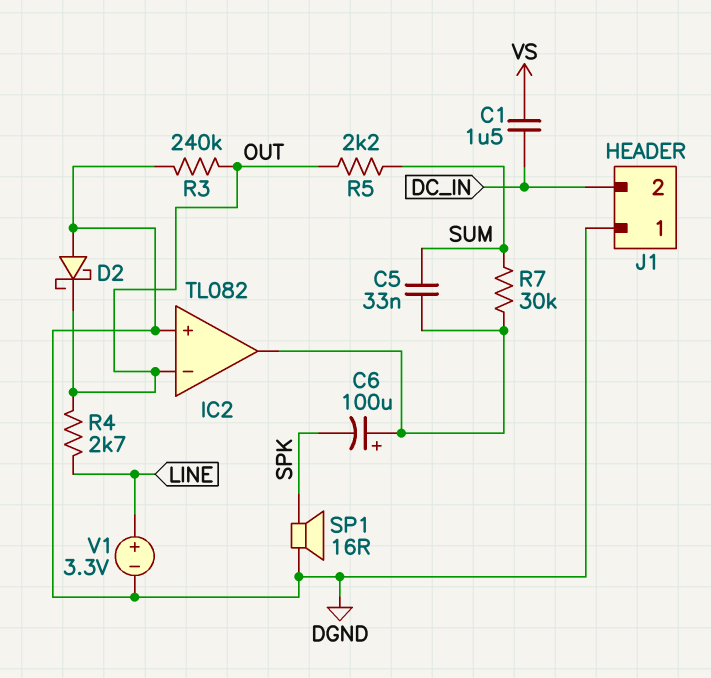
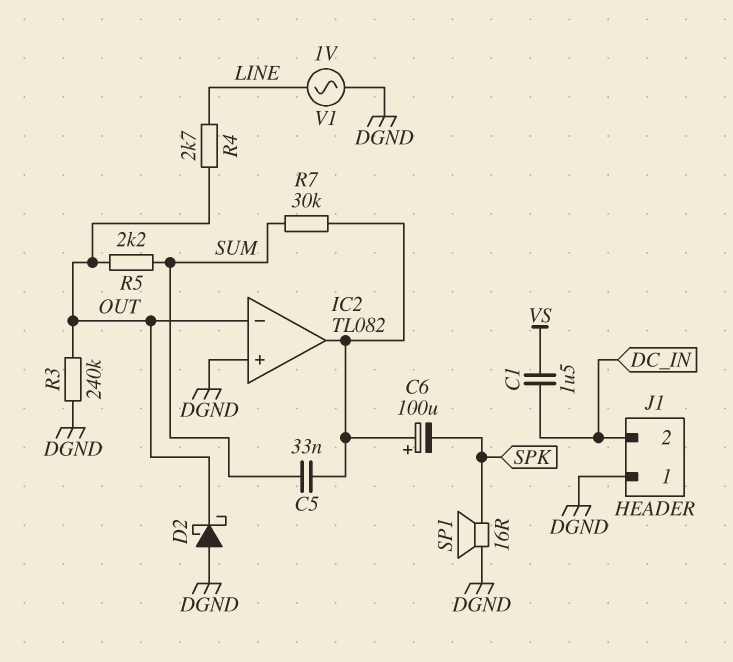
V1: 3.3V (plus LINE, minus DGND) -> AC 1V (DGND, LINE)

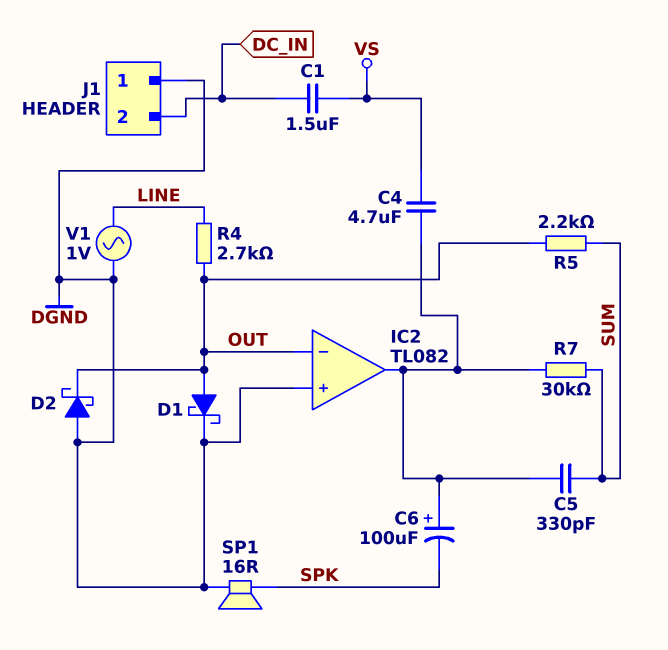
C4: none -> 4.7uF (IC2/out, VS)
C5: 33nF (IC2/out, SUM) -> 330pF (IC2/out, SUM)
D1: none -> schottky (A OUT, K DGND)
R3: 240k (DGND, OUT) -> none

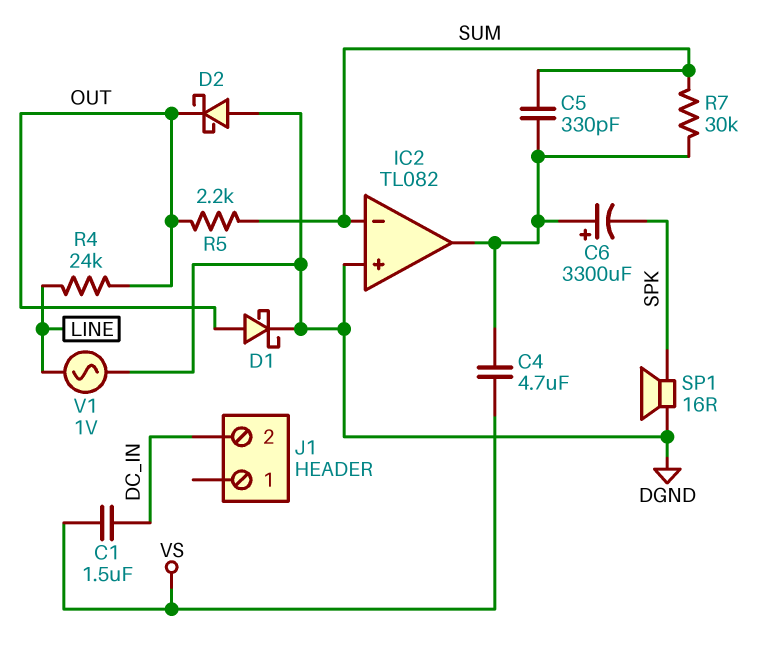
C6: 100uF (plus IC2/out, minus SPK) -> 3300uF (plus IC2/out, minus SPK)
IC2 pin in-: OUT -> SUM
J1 pin 1: DGND -> none
R4: 2.7k (LINE, OUT) -> 24k (LINE, OUT)

